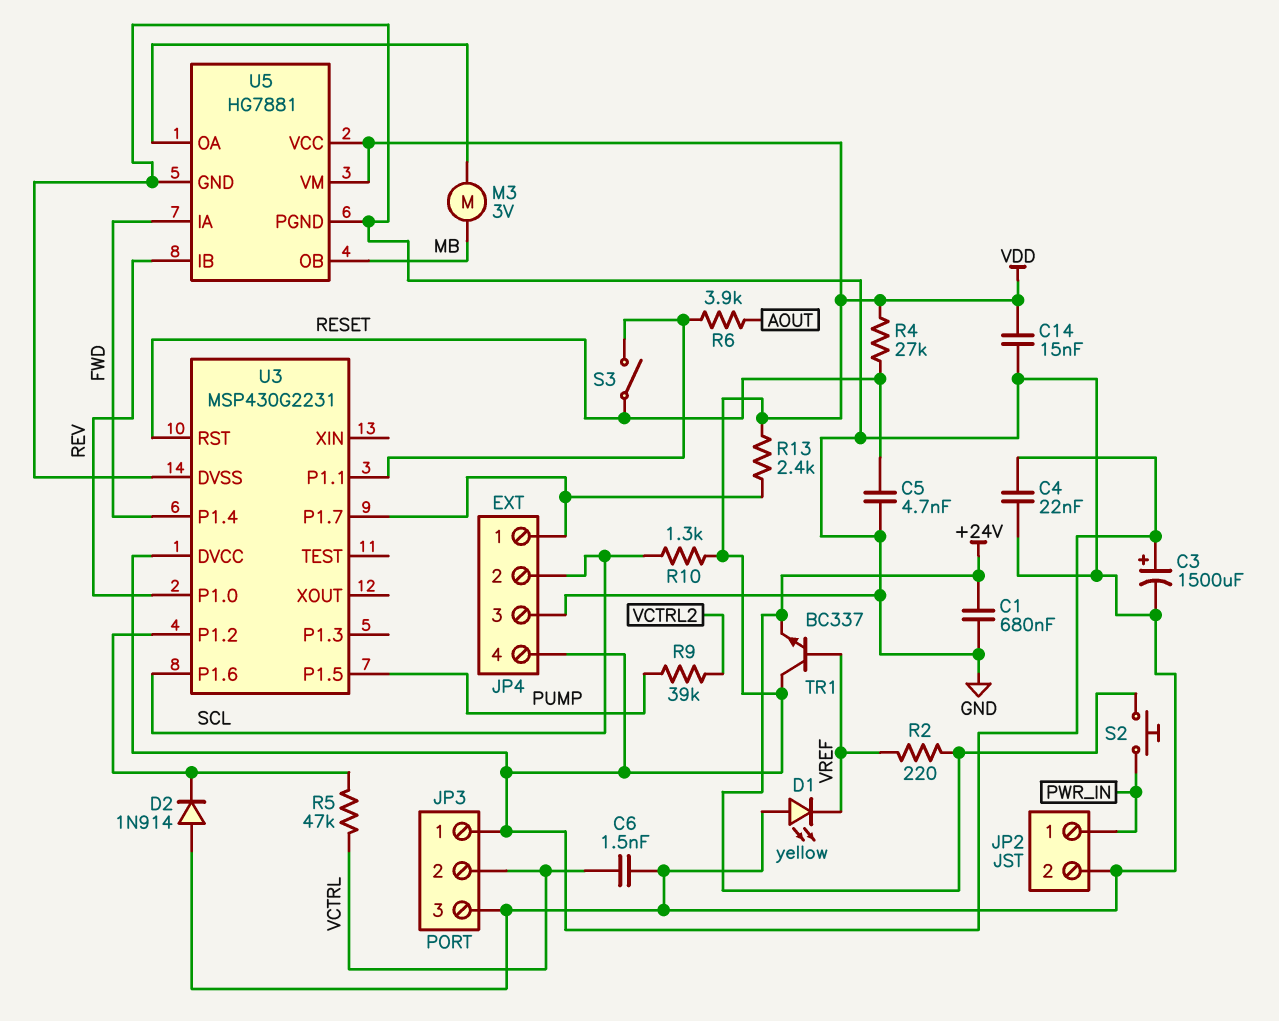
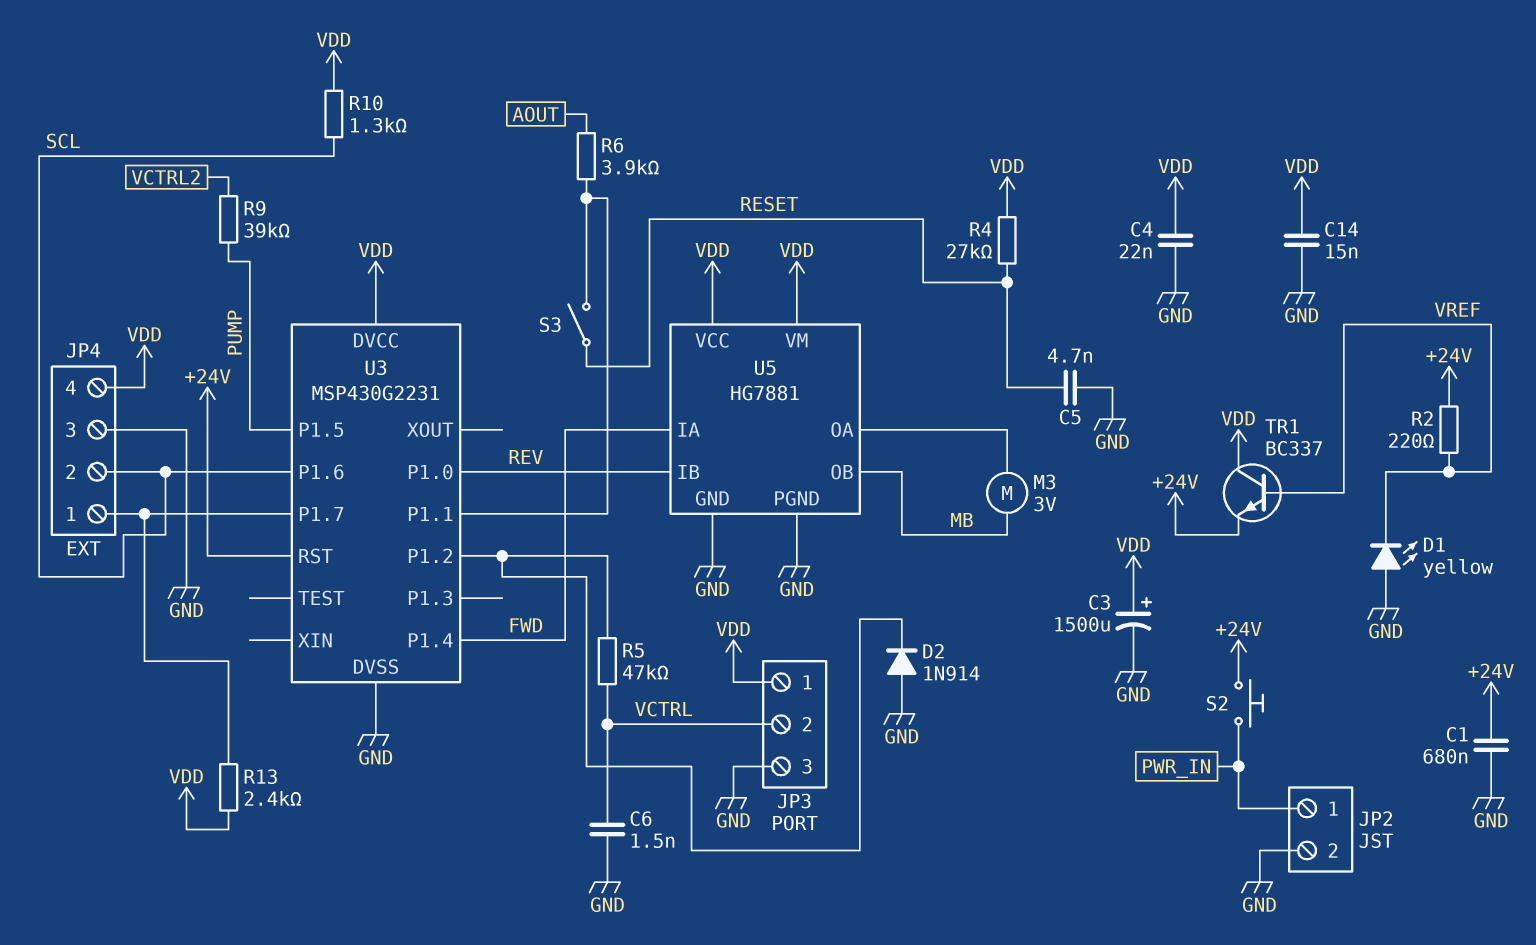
U3 pin RST: RESET -> +24V

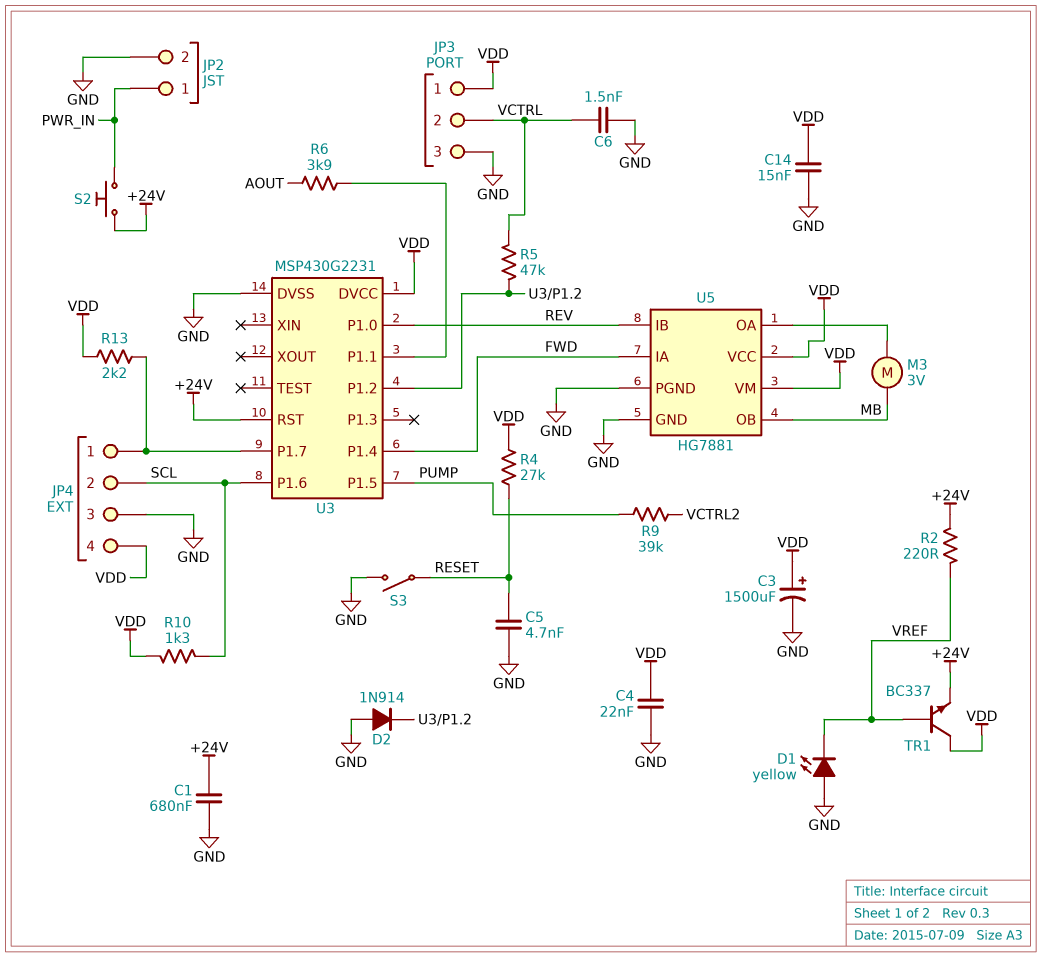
R13: 2.4k (JP4/1, VDD) -> 2.2k (JP4/1, VDD)
S3: switch (RESET, U3/P1.1) -> switch (GND, RESET)

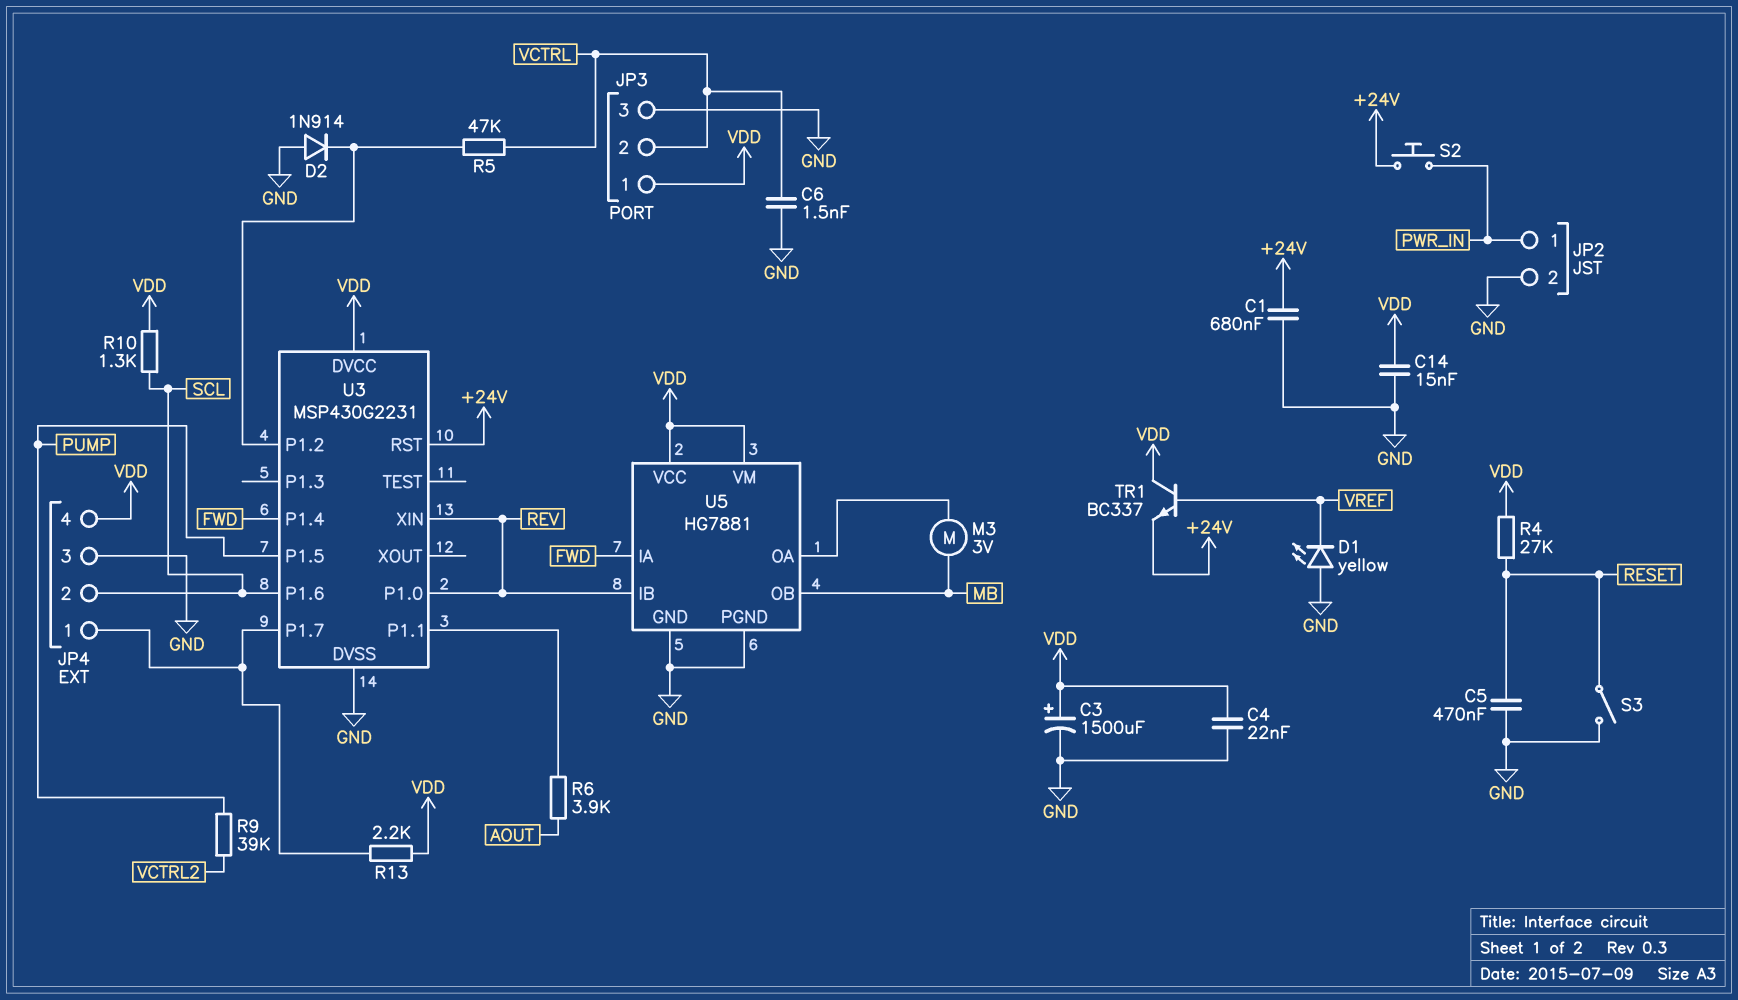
C5: 4.7nF (GND, RESET) -> 470nF (GND, RESET)
R2: 220 (+24V, VREF) -> none
U3 pin XIN: none -> REV

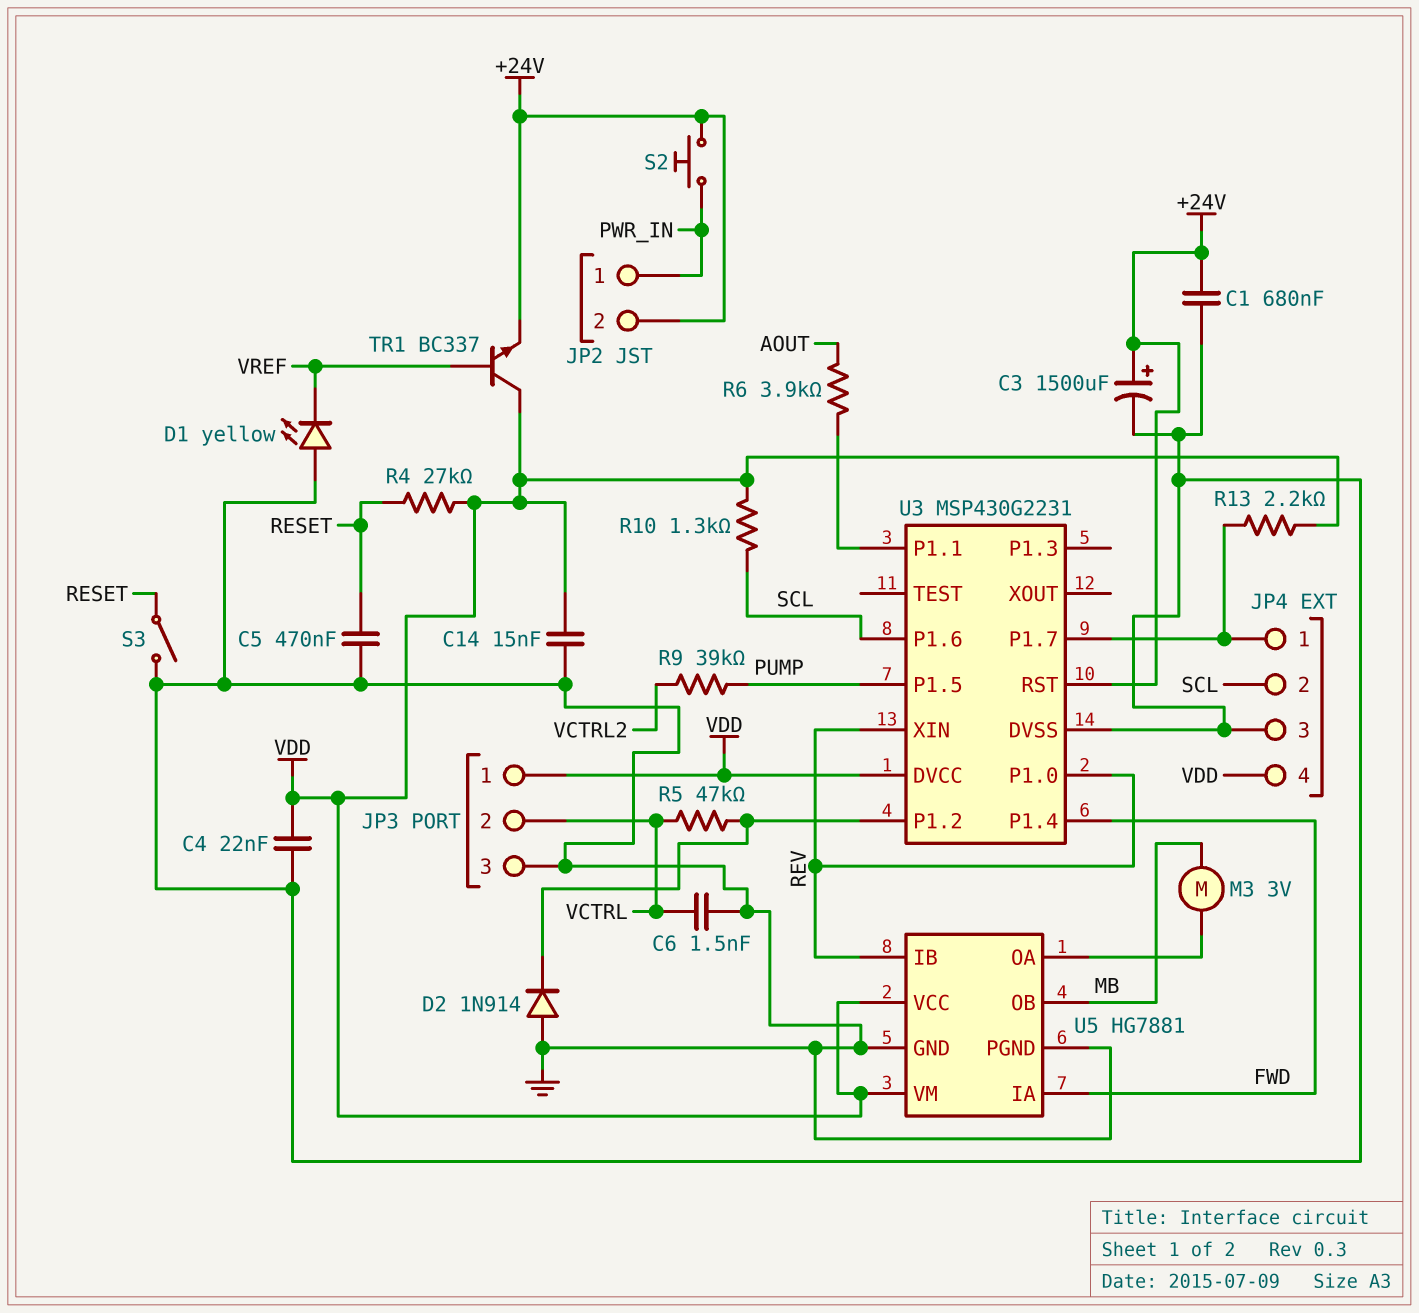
C3: 1500uF (plus VDD, minus GND) -> 1500uF (plus +24V, minus GND)
JP2 pin 2: GND -> +24V

